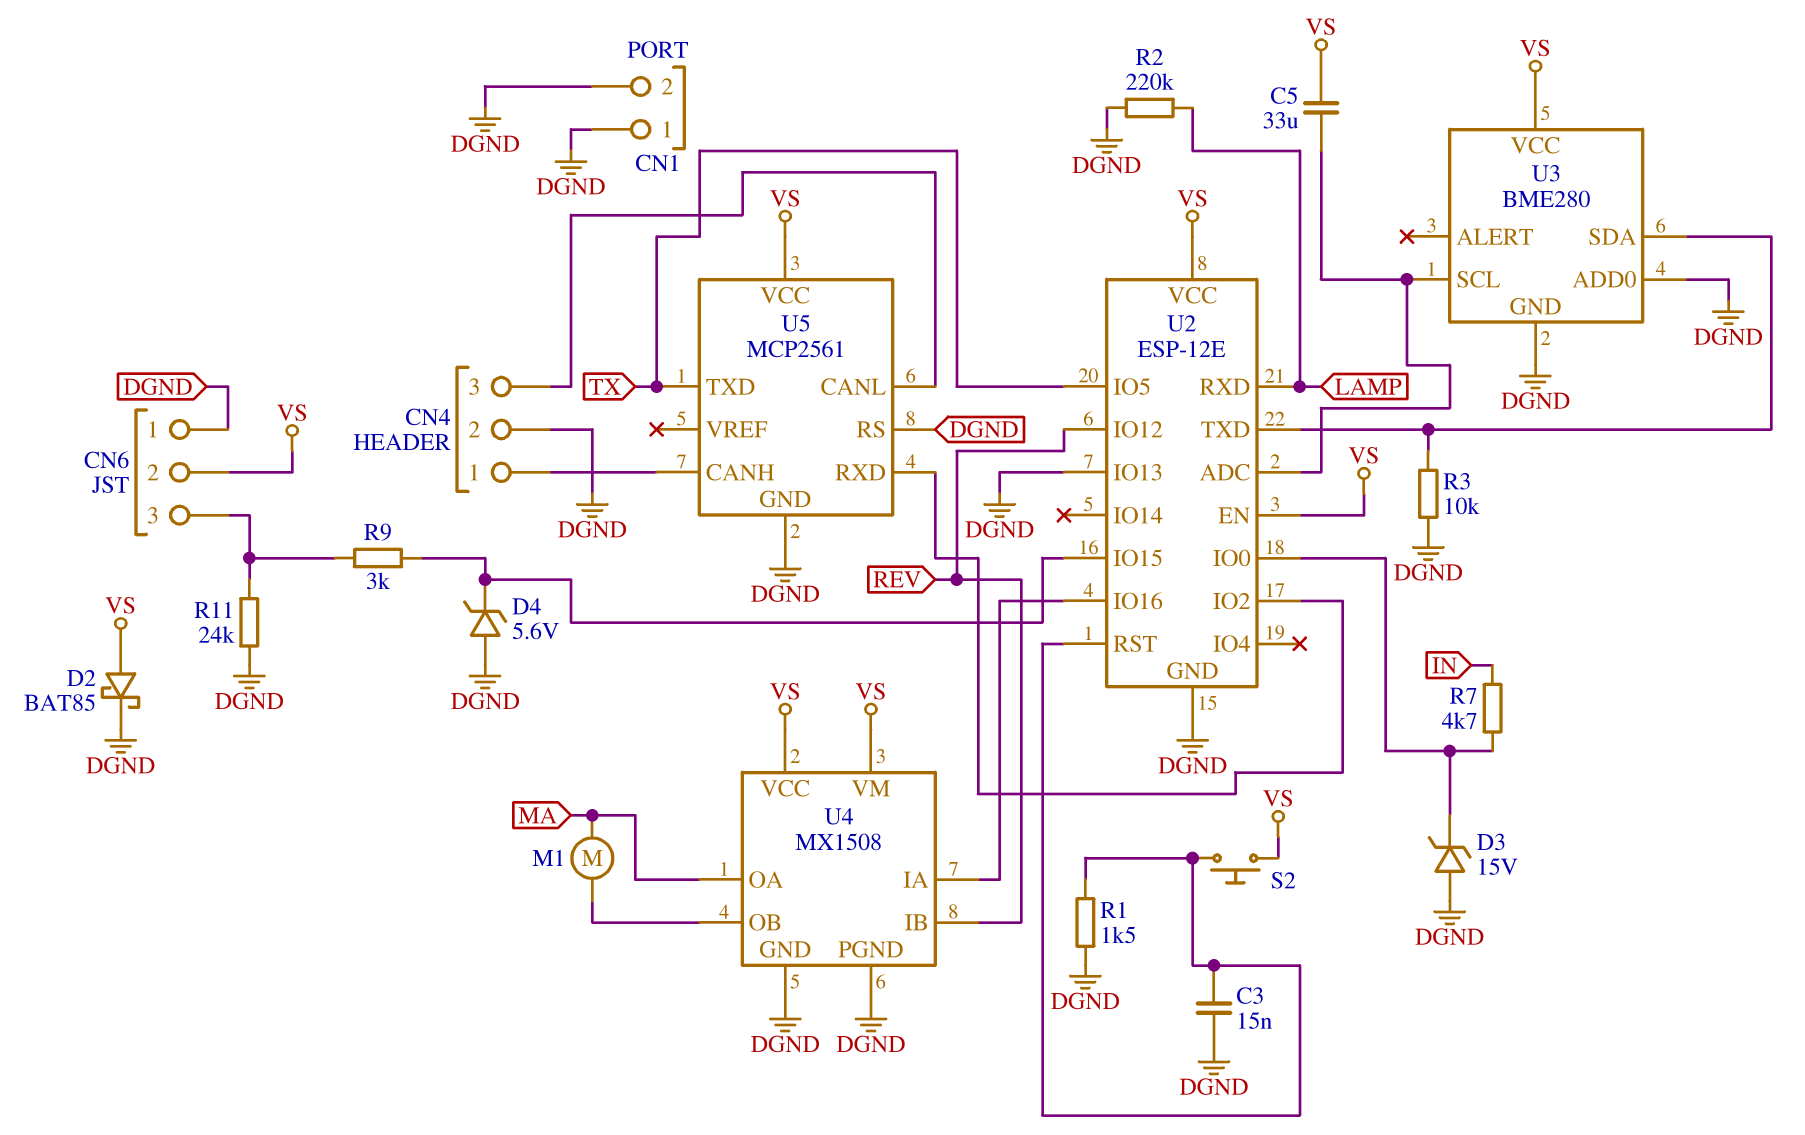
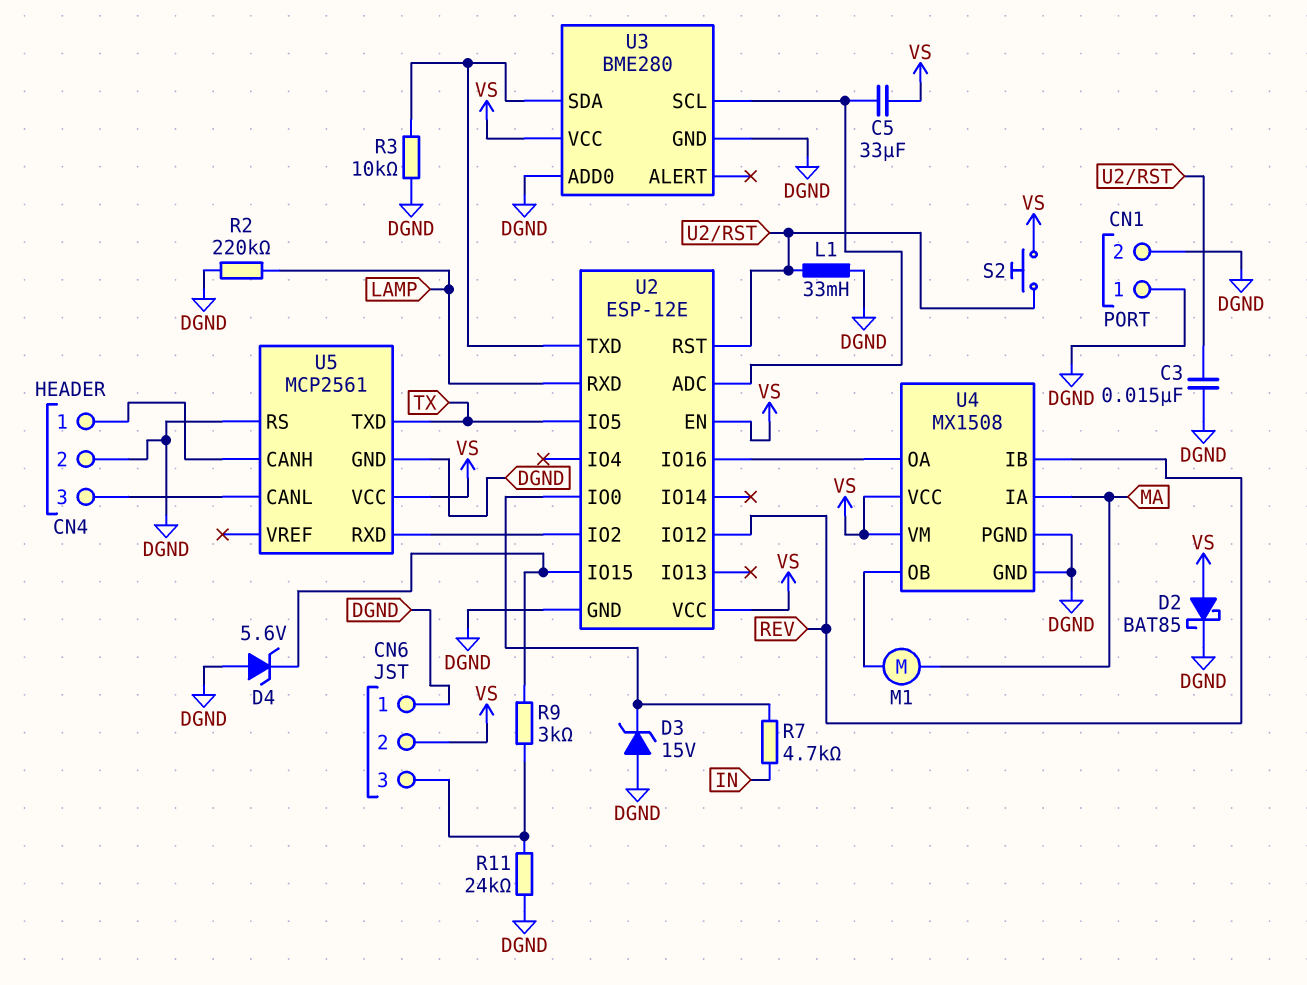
L1: none -> 33mH (DGND, U2/RST)
R1: 1.5k (DGND, U2/RST) -> none
U2 pin IO13: DGND -> none
U4 pin IA: U2/IO16 -> MA
U4 pin OA: MA -> U2/IO16

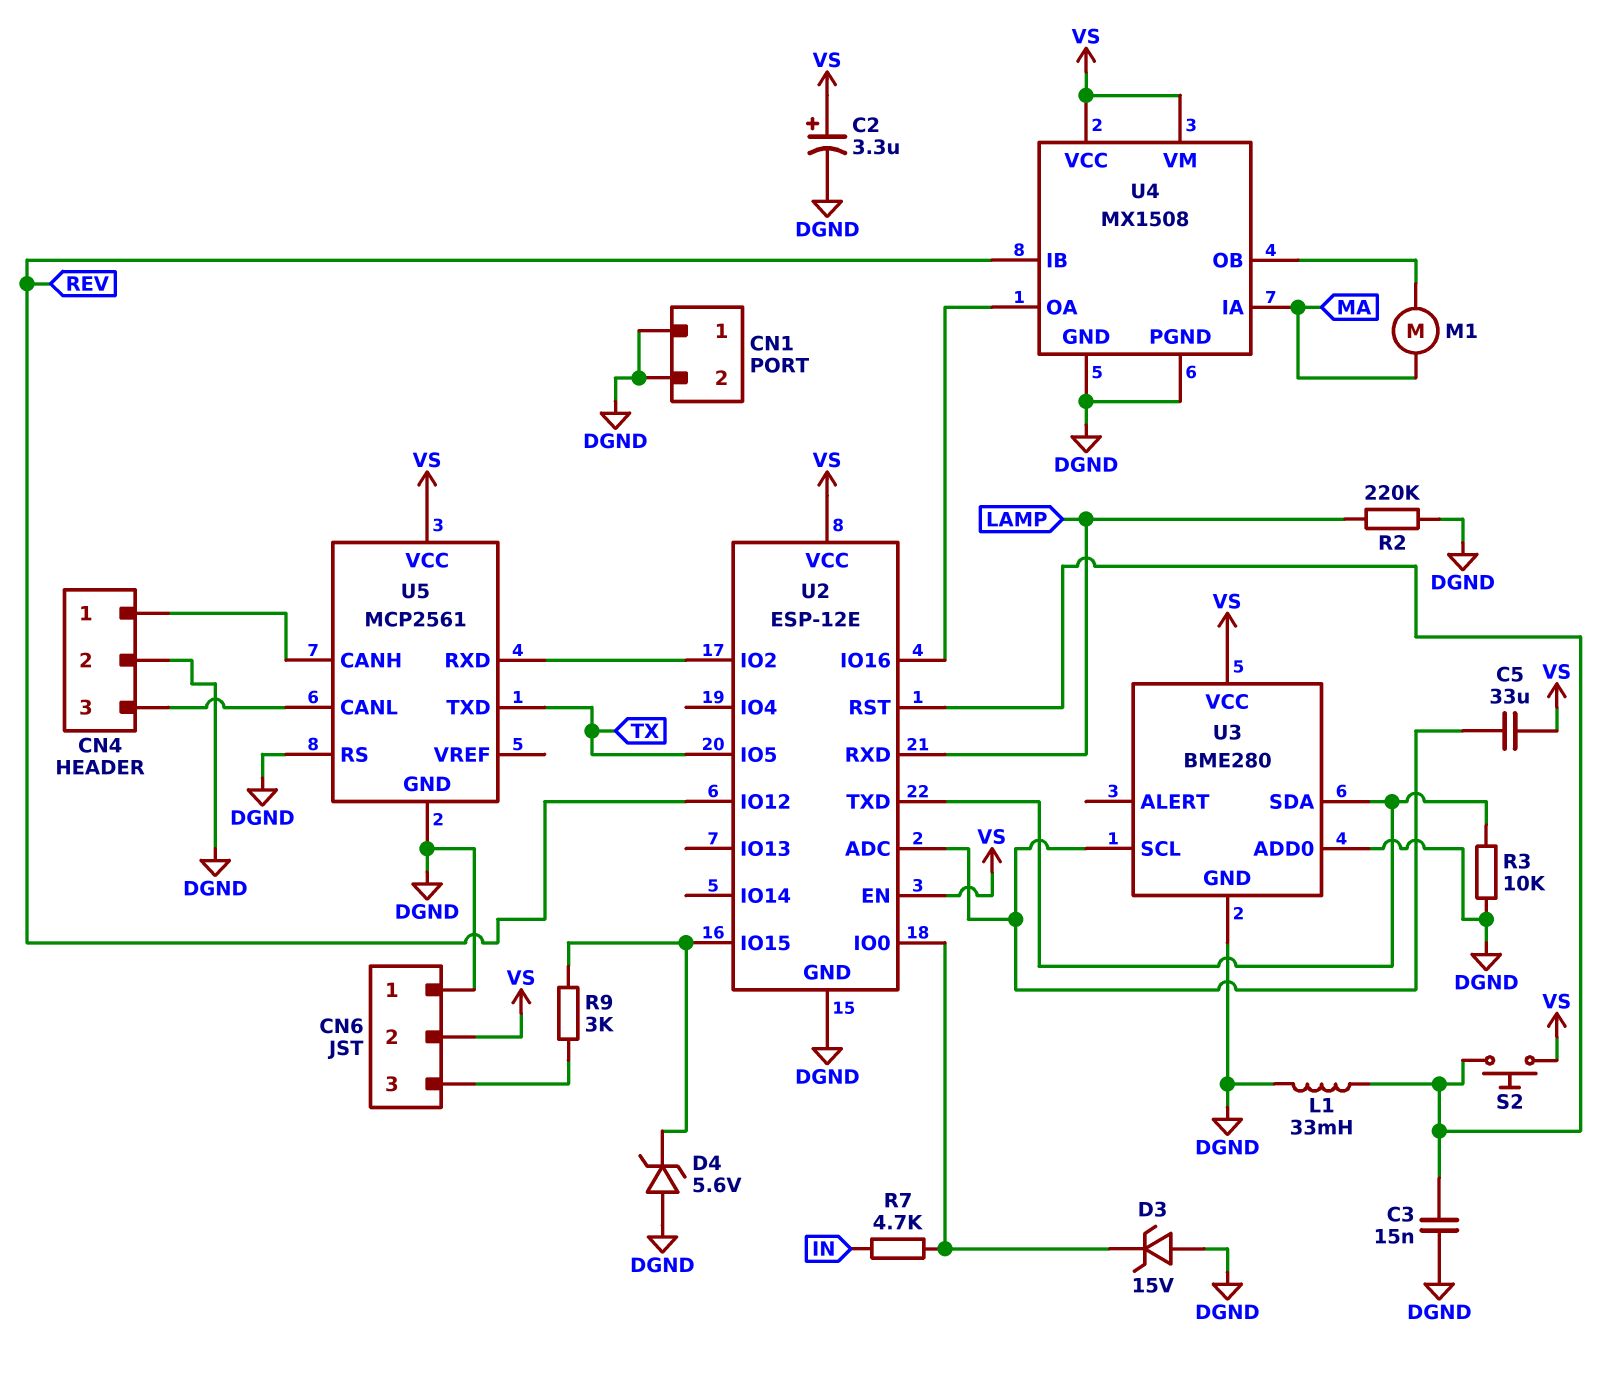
C2: none -> 3.3uF (plus VS, minus DGND)
D2: schottky BAT85 (A VS, K DGND) -> none
R11: 24k (CN6/3, DGND) -> none

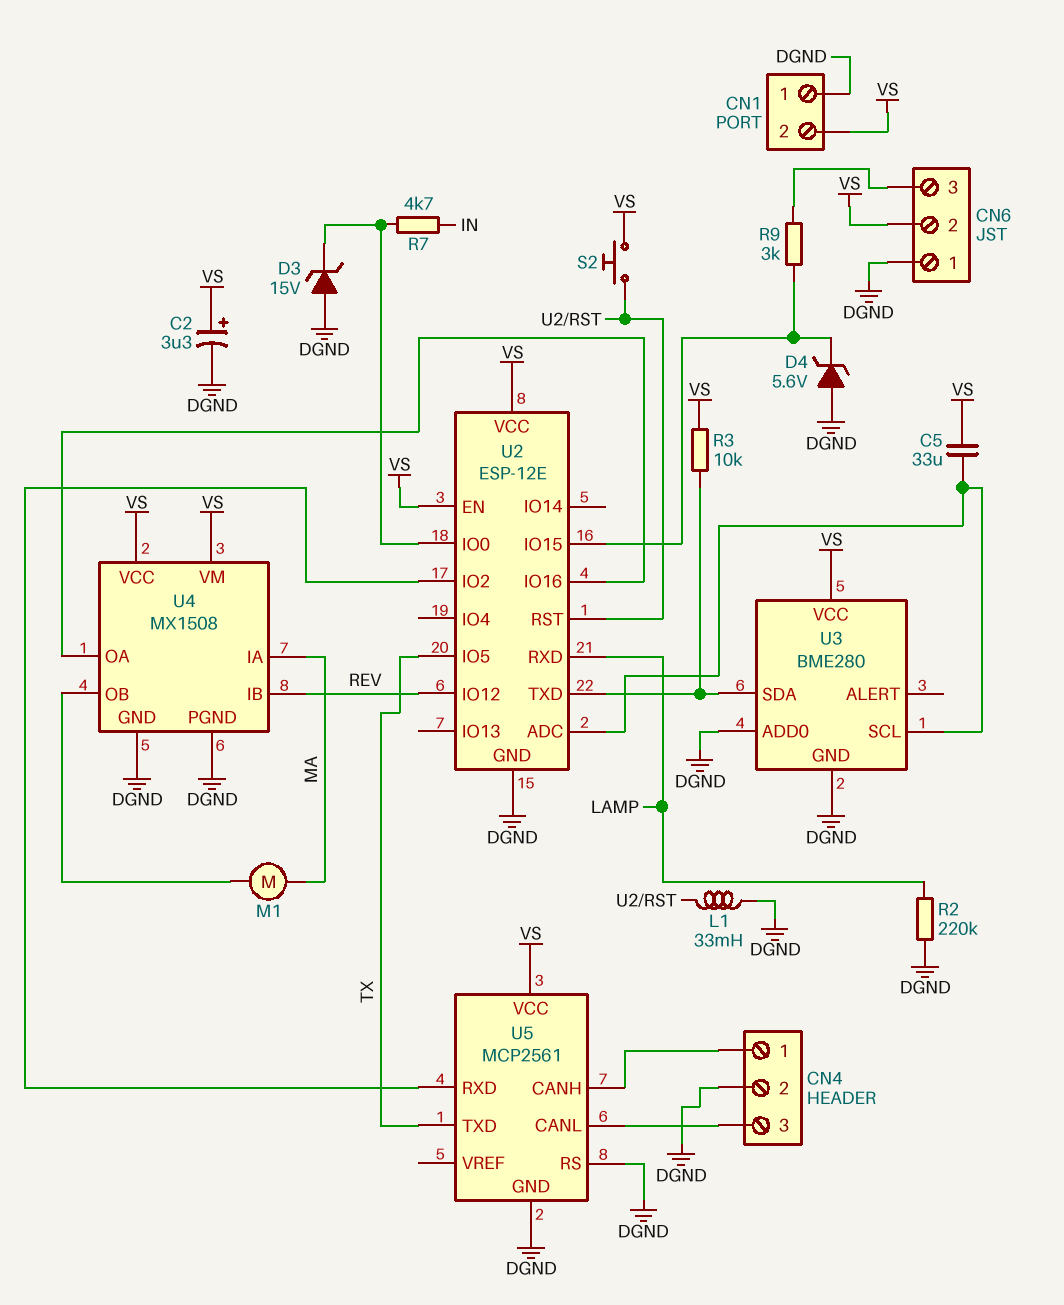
C3: 15nF (DGND, U2/RST) -> none
CN1 pin 2: DGND -> VS
R3: 10k (DGND, U2/TXD) -> 10k (U2/TXD, VS)

